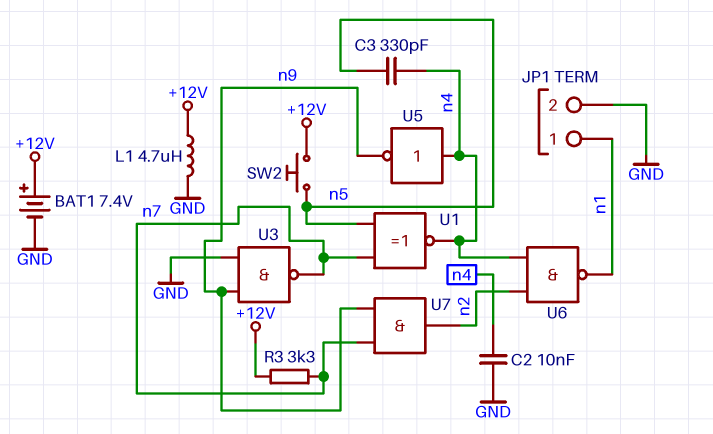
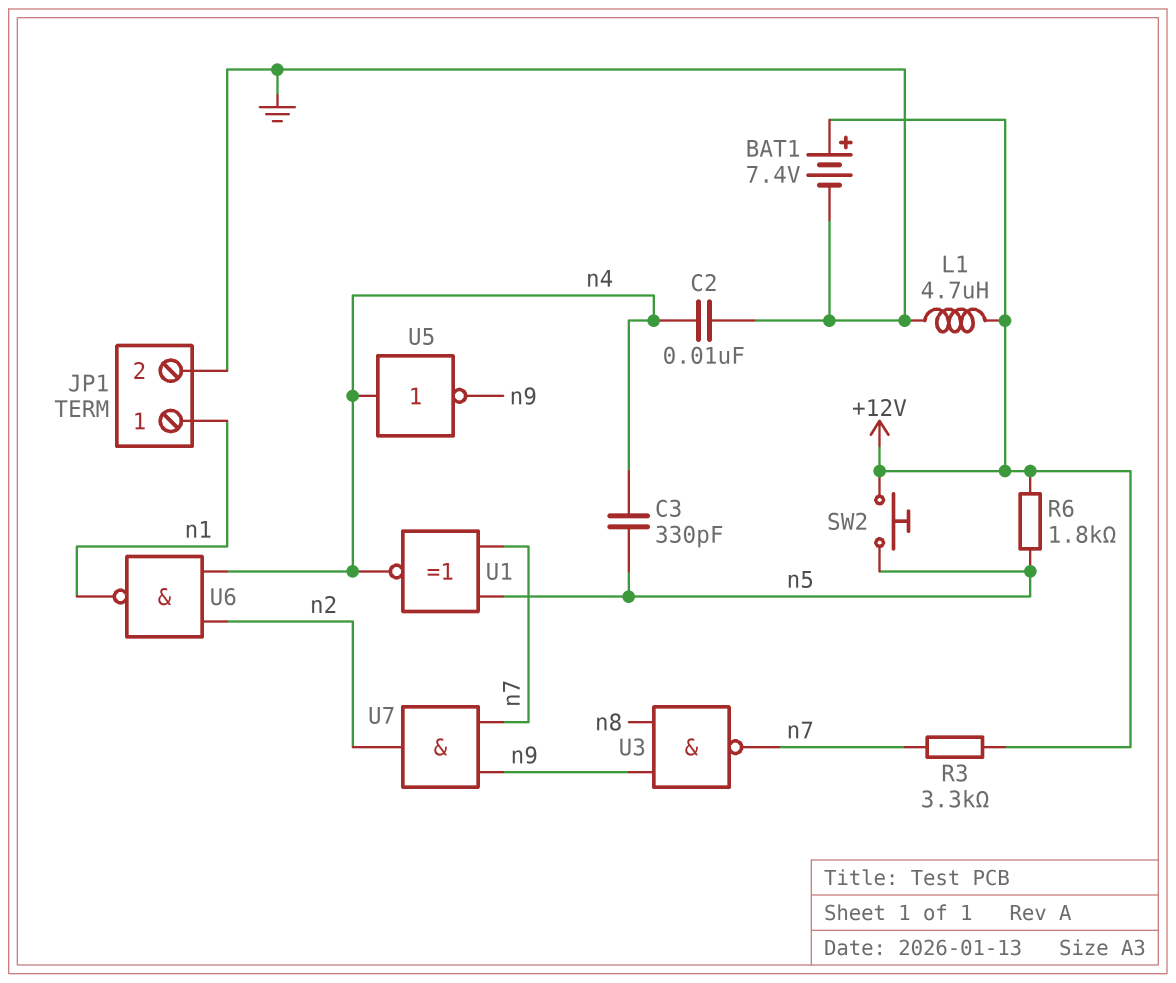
R6: none -> 1.8k (+12V, n5)
U3: NAND (in GND, in n9, out n7) -> NAND (in n8, in n9, out n7)

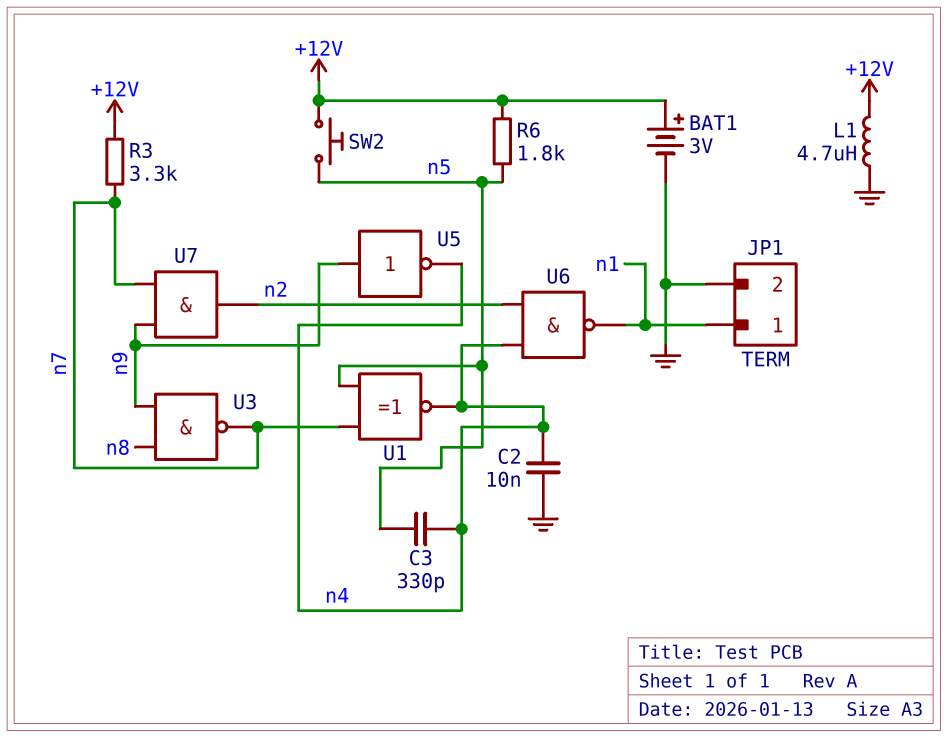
BAT1: 7.4V (plus +12V, minus GND) -> 3V (plus +12V, minus GND)
U5: NOT (in n4, out n9) -> NOT (in n9, out n4)

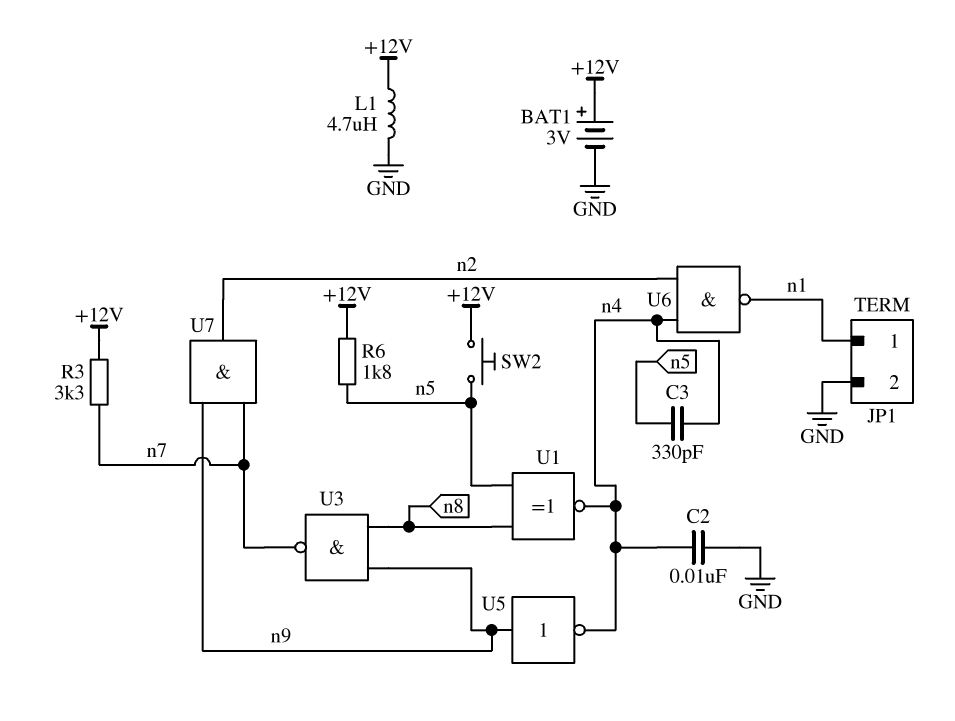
U1: XNOR (in n5, in n7, out n4) -> XNOR (in n5, in n8, out n4)

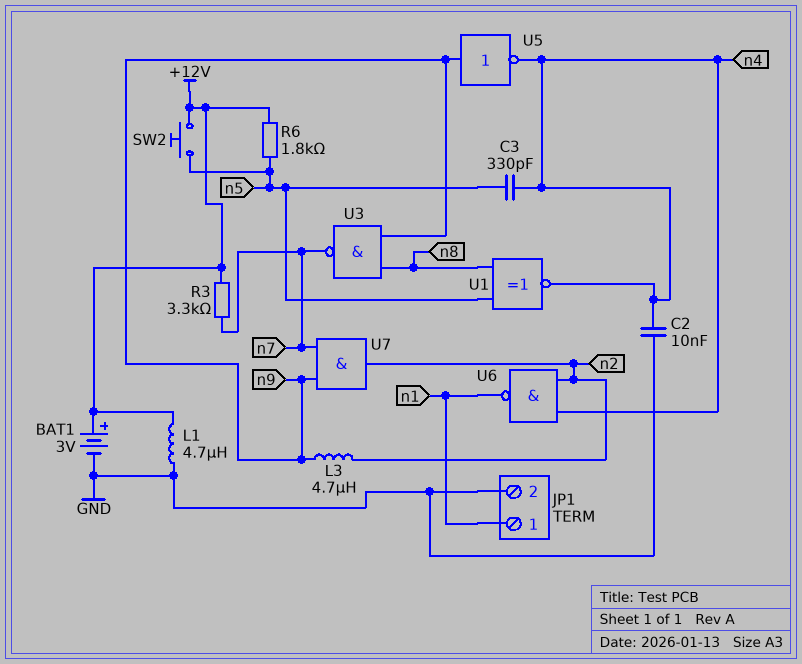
L3: none -> 4.7uH (n2, n9)

